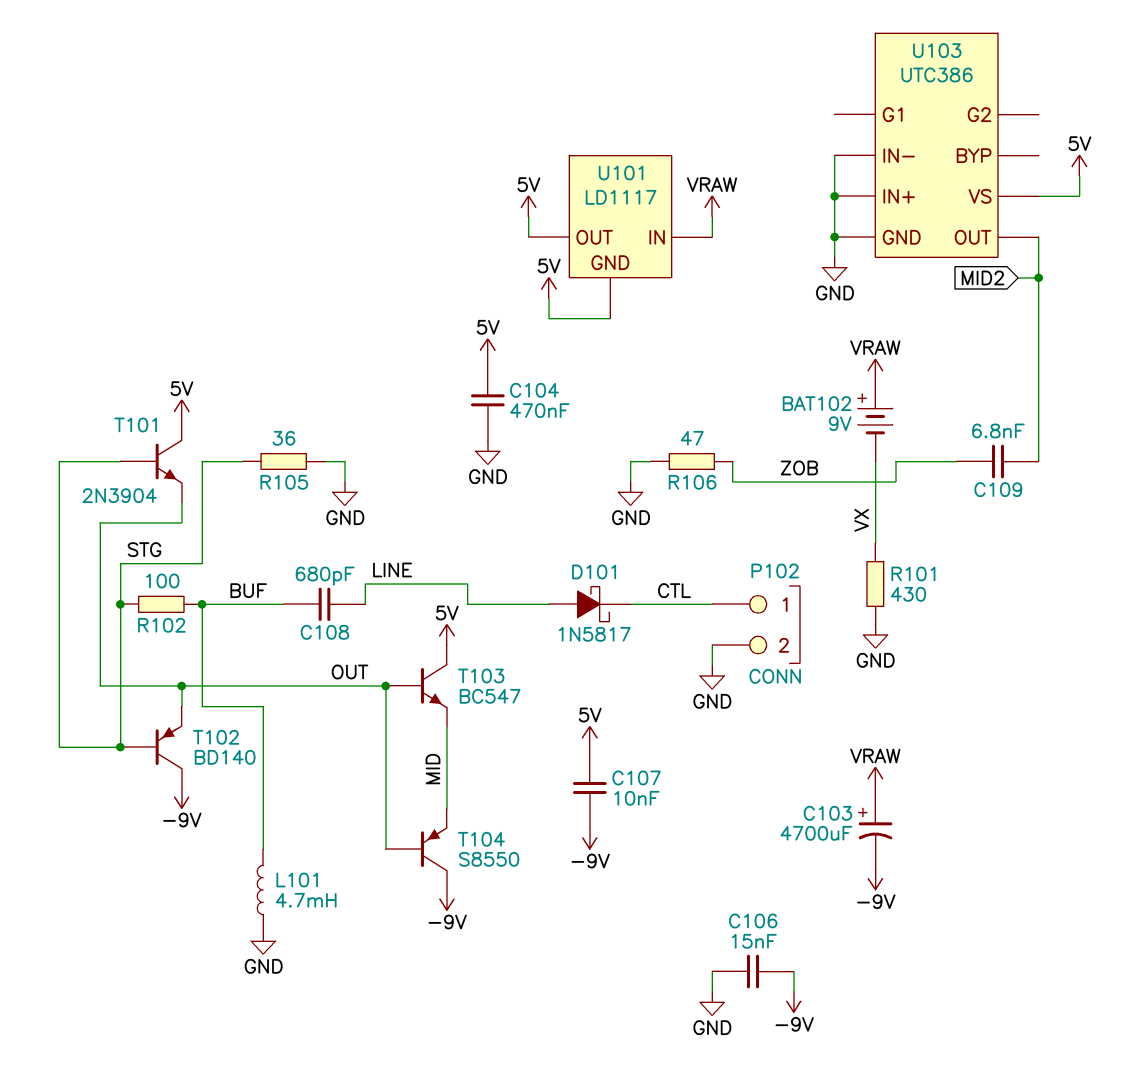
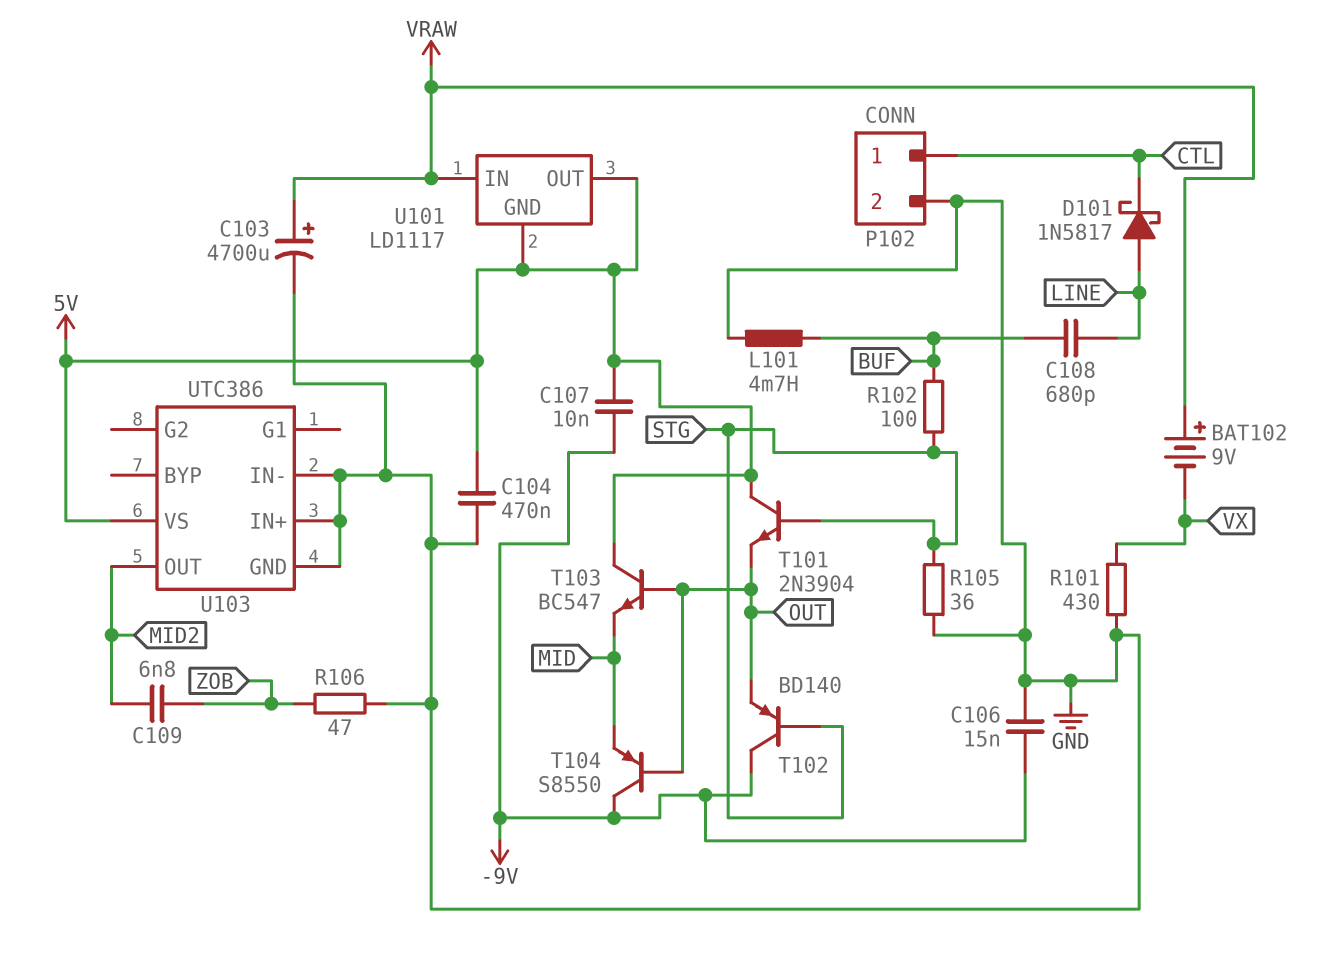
C103: 4700uF (plus VRAW, minus -9V) -> 4700uF (plus VRAW, minus GND)

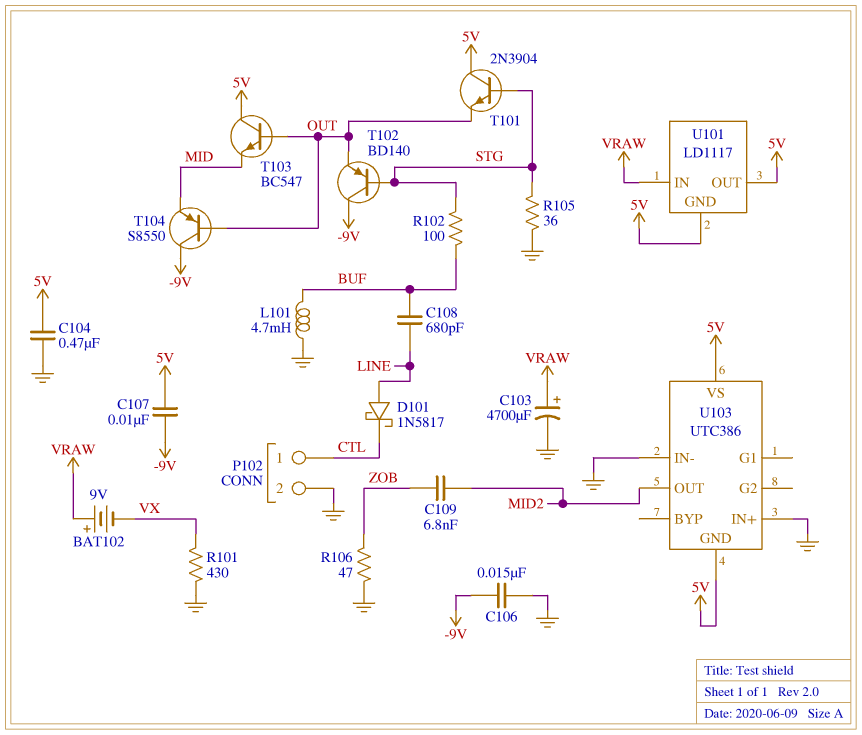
U103 pin GND: GND -> 5V

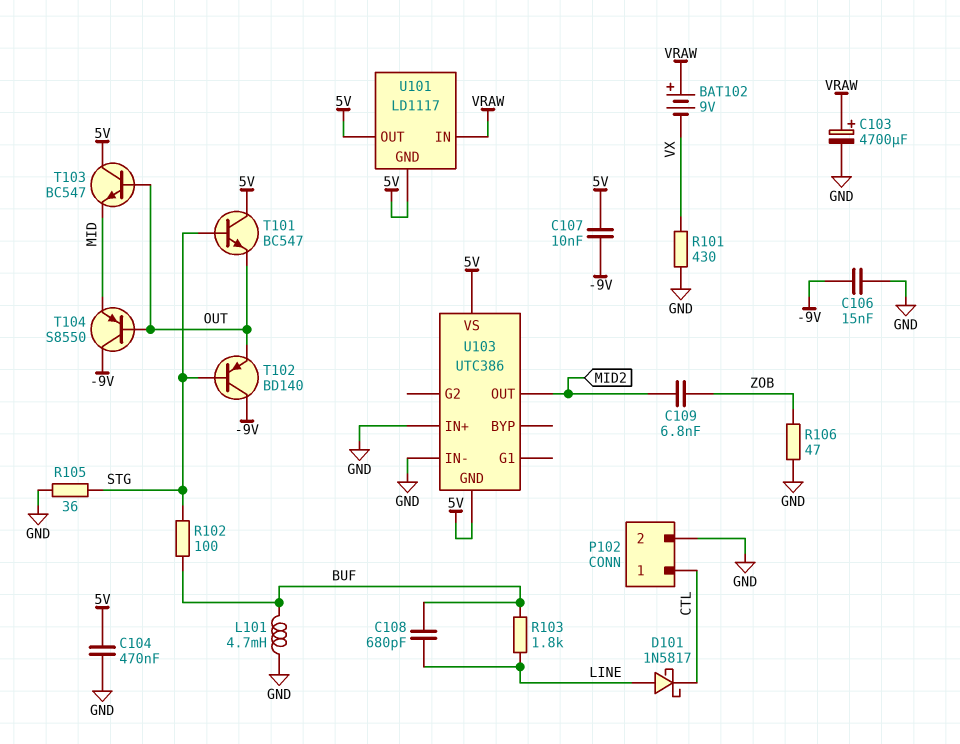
R103: none -> 1.8k (BUF, LINE)
T101: NPN 2N3904 (B STG, C 5V, E OUT) -> NPN BC547 (B STG, C 5V, E OUT)

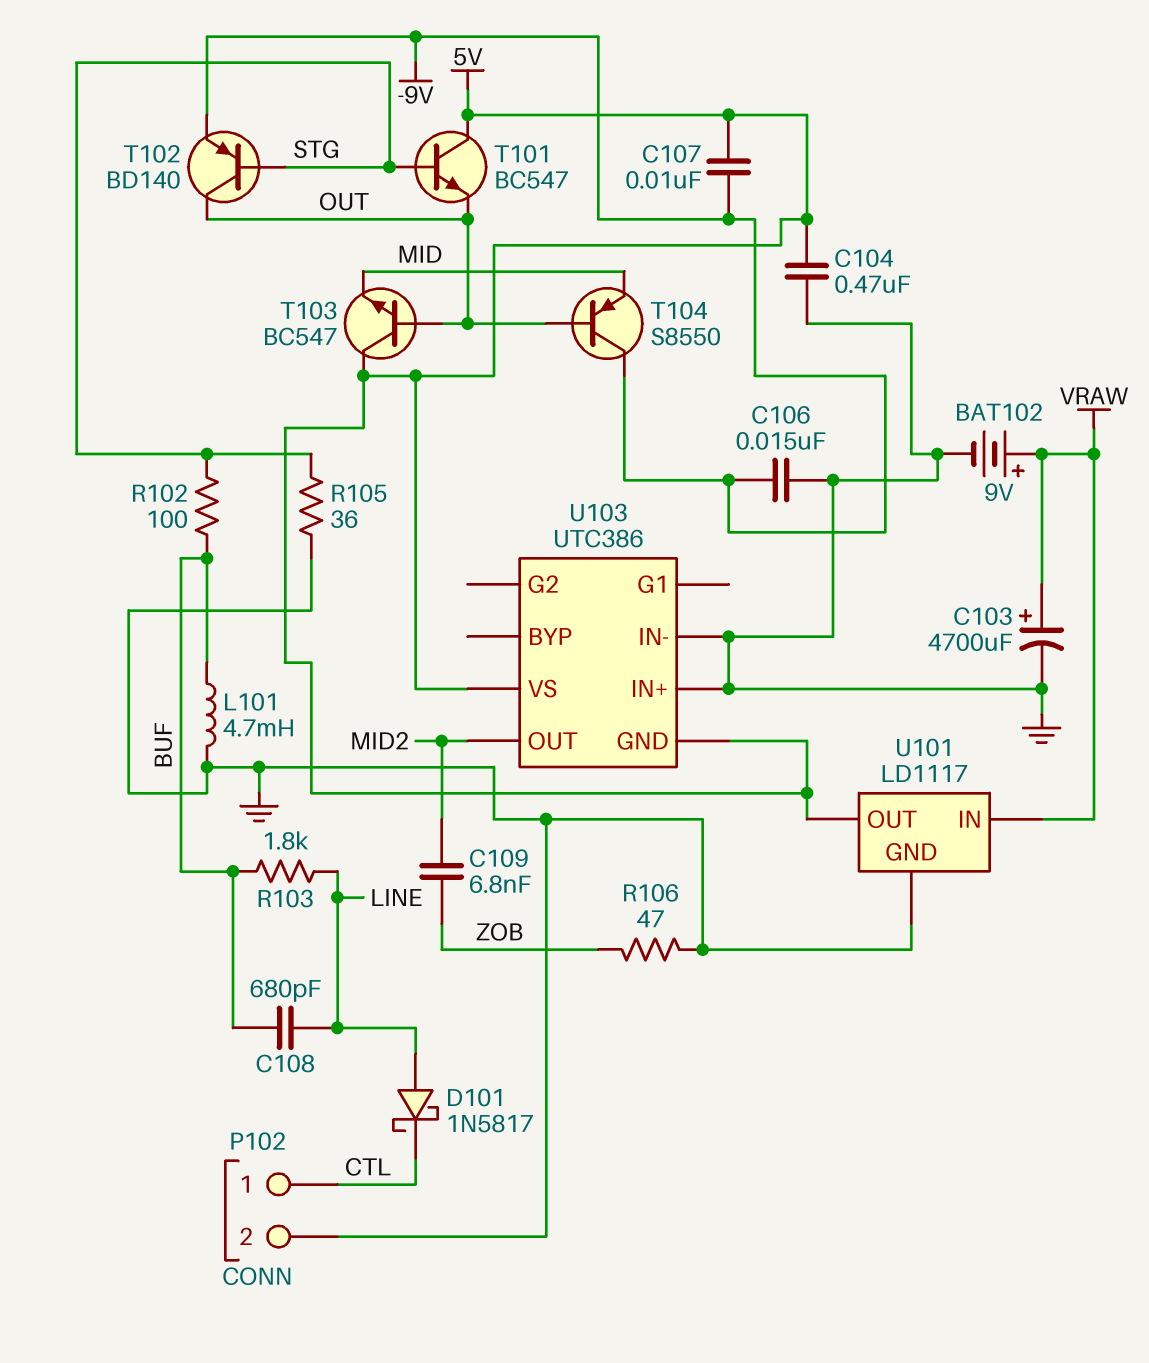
BAT102: 9V (plus VRAW, minus VX) -> 9V (plus VRAW, minus GND)
R101: 430 (GND, VX) -> none
T102: PNP BD140 (B STG, C -9V, E OUT) -> PNP BD140 (B STG, C OUT, E -9V)
U101 pin GND: 5V -> GND

